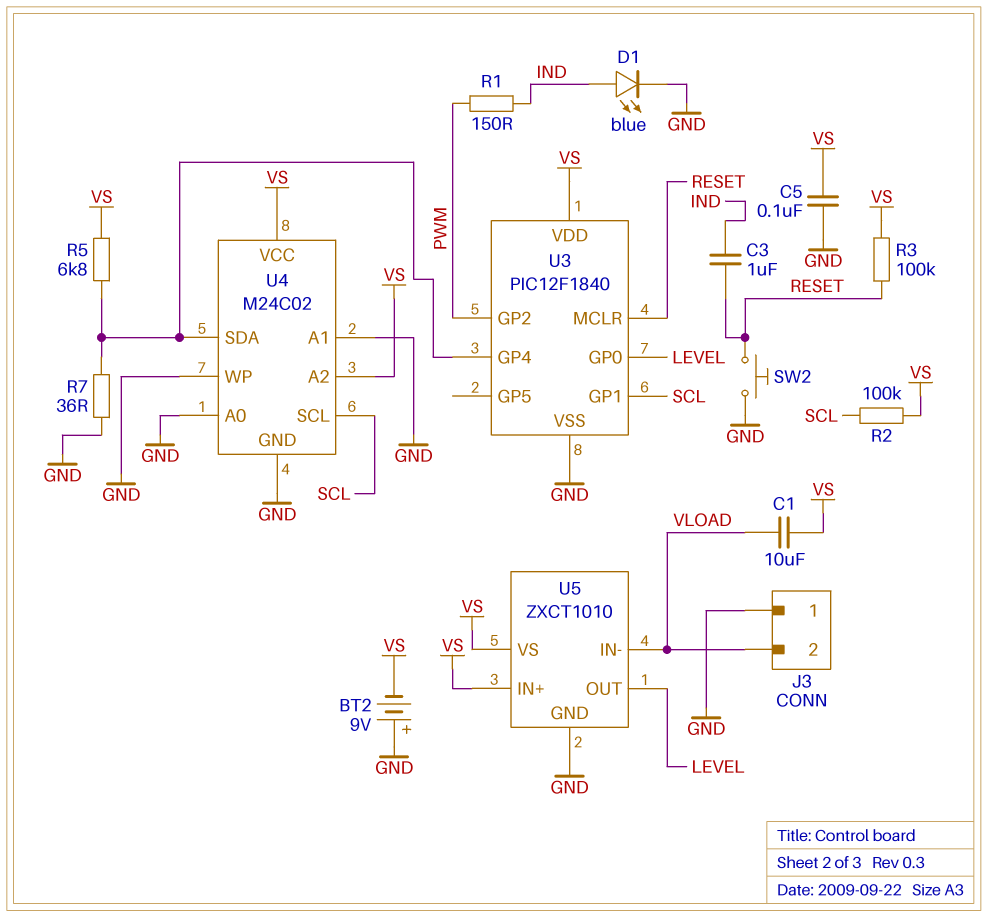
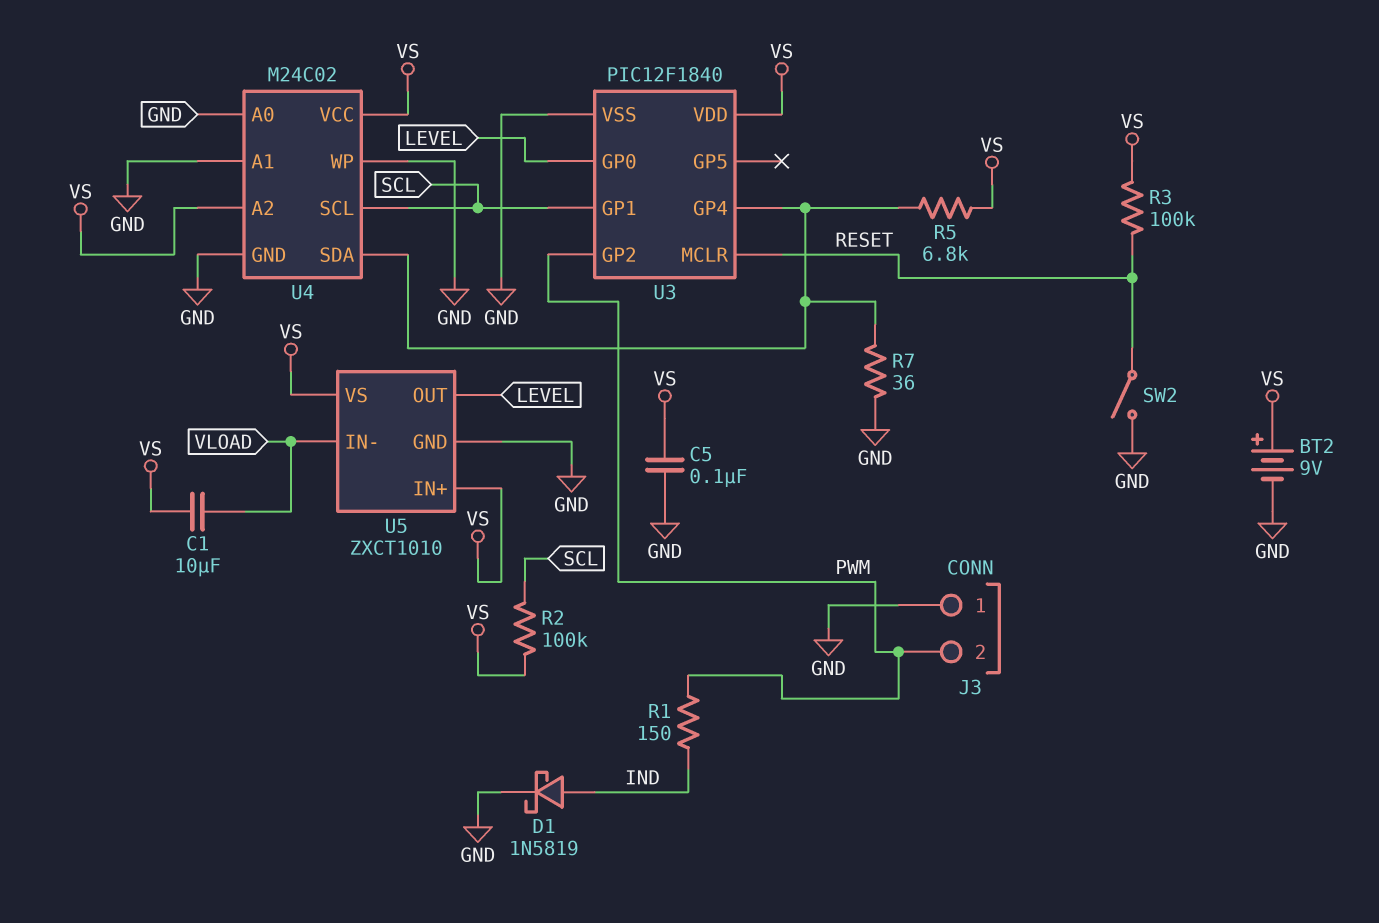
BT2: 9V (plus GND, minus VS) -> 9V (plus VS, minus GND)
C3: 1uF (IND, RESET) -> none
D1: LED blue (A IND, K GND) -> schottky 1N5819 (A IND, K GND)
J3 pin 2: VLOAD -> PWM
SW2: button (GND, RESET) -> switch (GND, RESET)

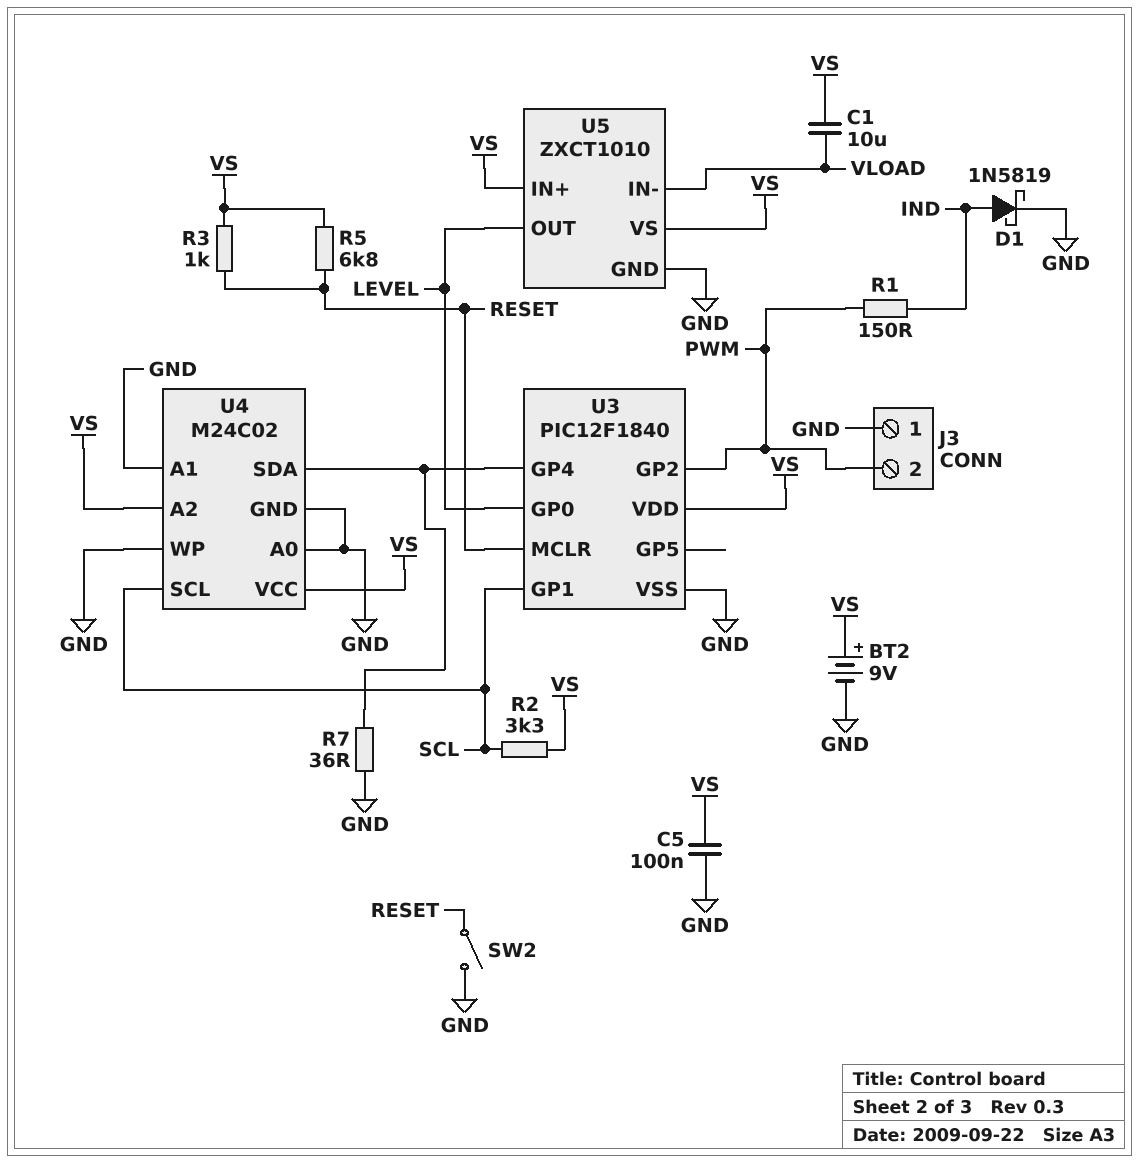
R2: 100k (SCL, VS) -> 3.3k (SCL, VS)
R3: 100k (RESET, VS) -> 1k (RESET, VS)
R5: 6.8k (U3/GP4, VS) -> 6.8k (RESET, VS)

